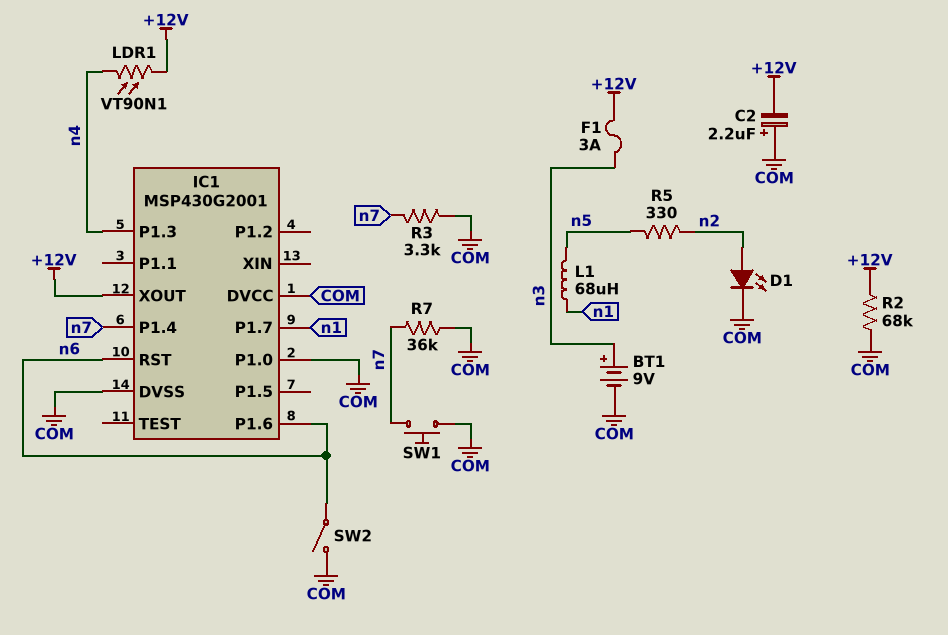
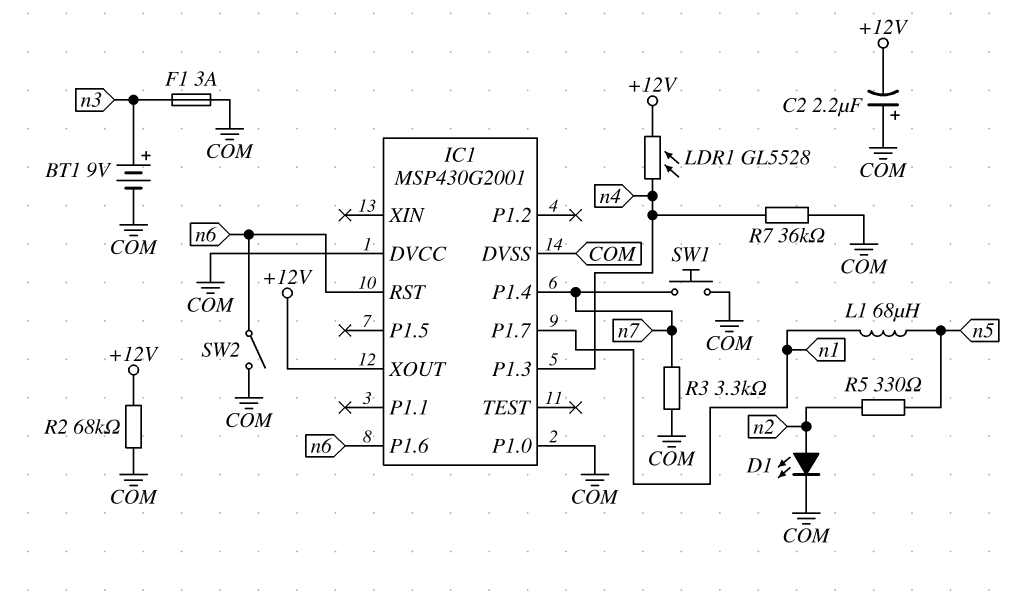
F1: 3A (+12V, n3) -> 3A (COM, n3)
LDR1: VT90N1 (+12V, n4) -> GL5528 (+12V, n4)
R7: 36k (COM, n7) -> 36k (COM, n4)

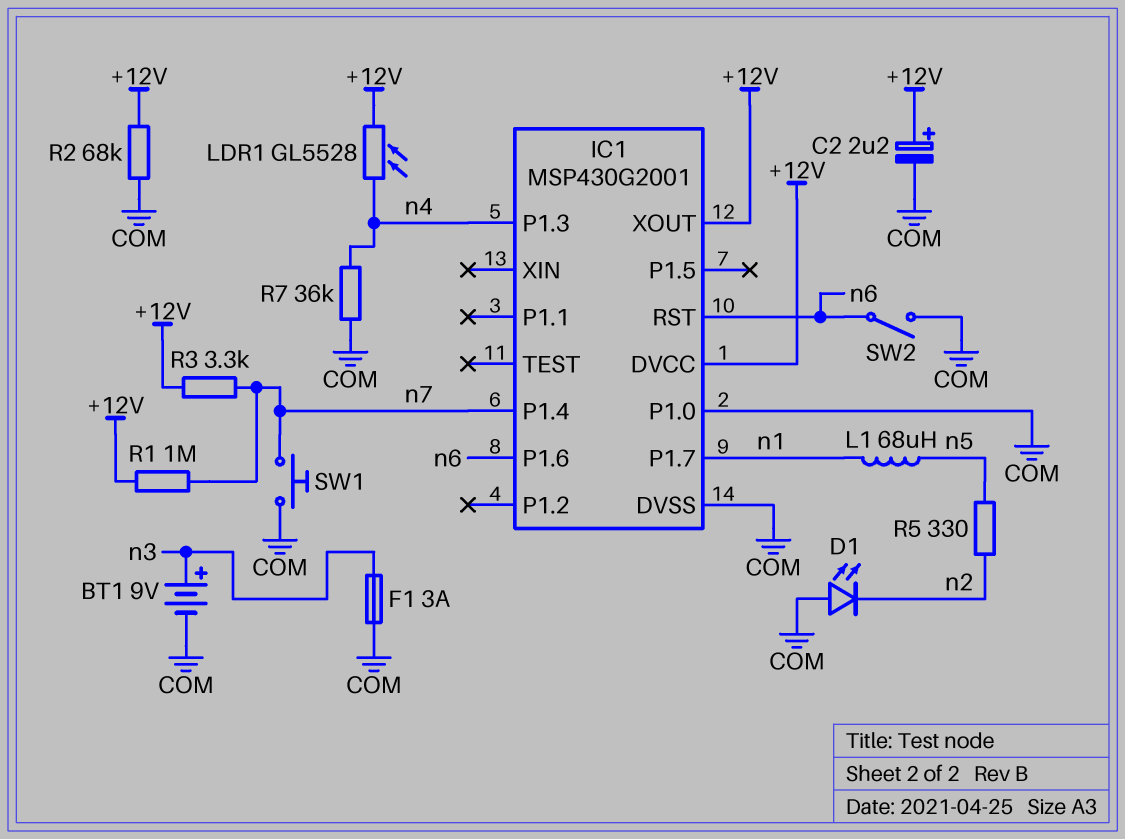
C2: 2.2uF (plus COM, minus +12V) -> 2.2uF (plus +12V, minus COM)
D1: LED (A n2, K COM) -> LED (A COM, K n2)
IC1 pin DVCC: COM -> +12V
R1: none -> 1M (+12V, n7)
R3: 3.3k (COM, n7) -> 3.3k (+12V, n7)

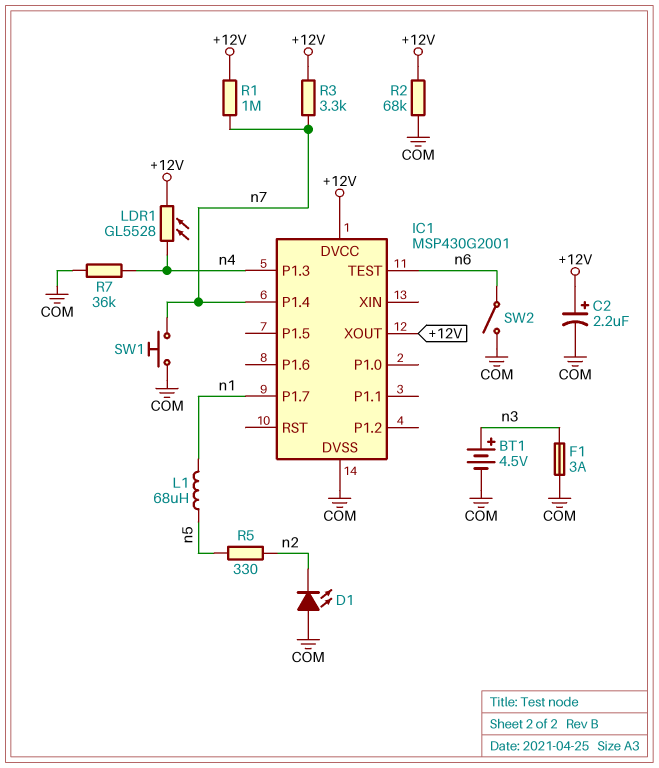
BT1: 9V (plus n3, minus COM) -> 4.5V (plus n3, minus COM)
IC1 pin P1.0: COM -> none
IC1 pin P1.6: n6 -> none
IC1 pin RST: n6 -> none
IC1 pin TEST: none -> n6

